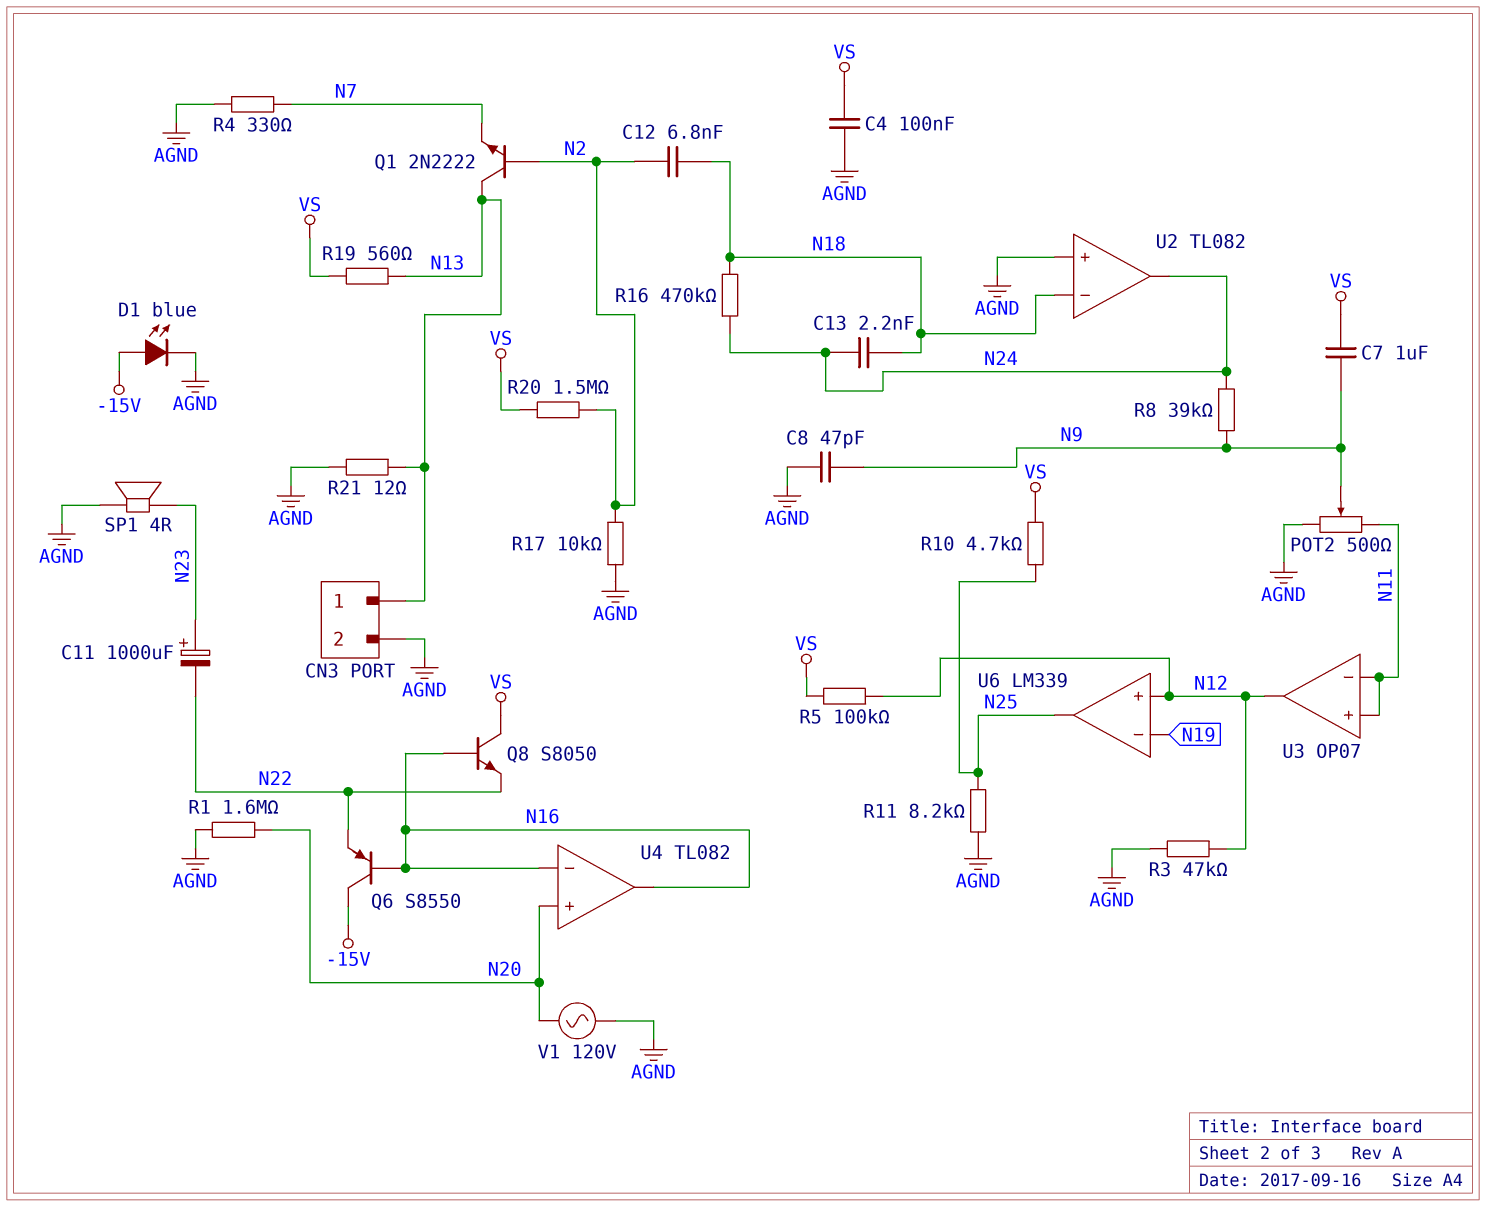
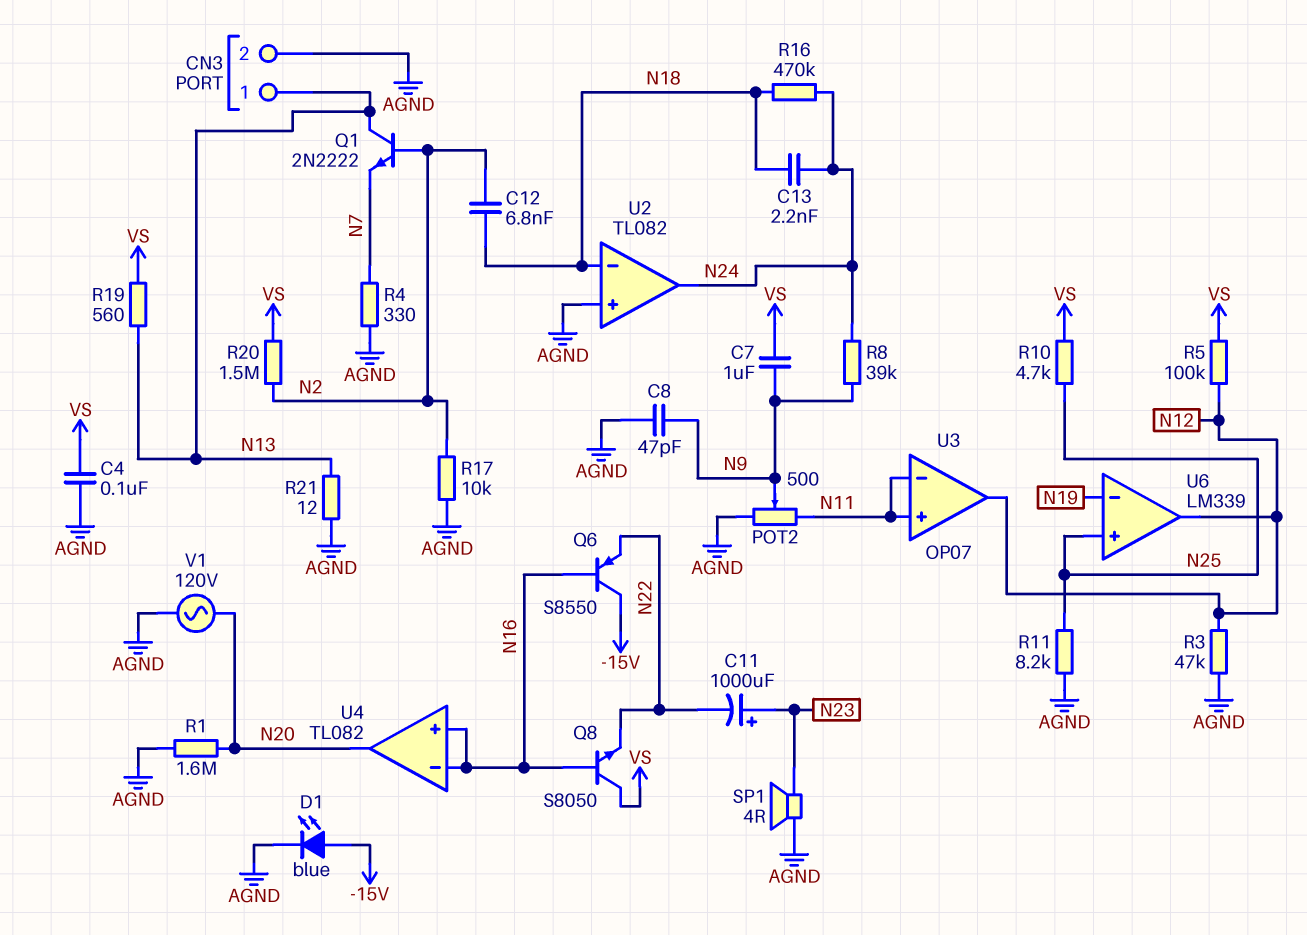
U4 pin in+: N20 -> N16
U4 pin out: N16 -> N20
U6 pin in+: N12 -> N25
U6 pin out: N25 -> N12

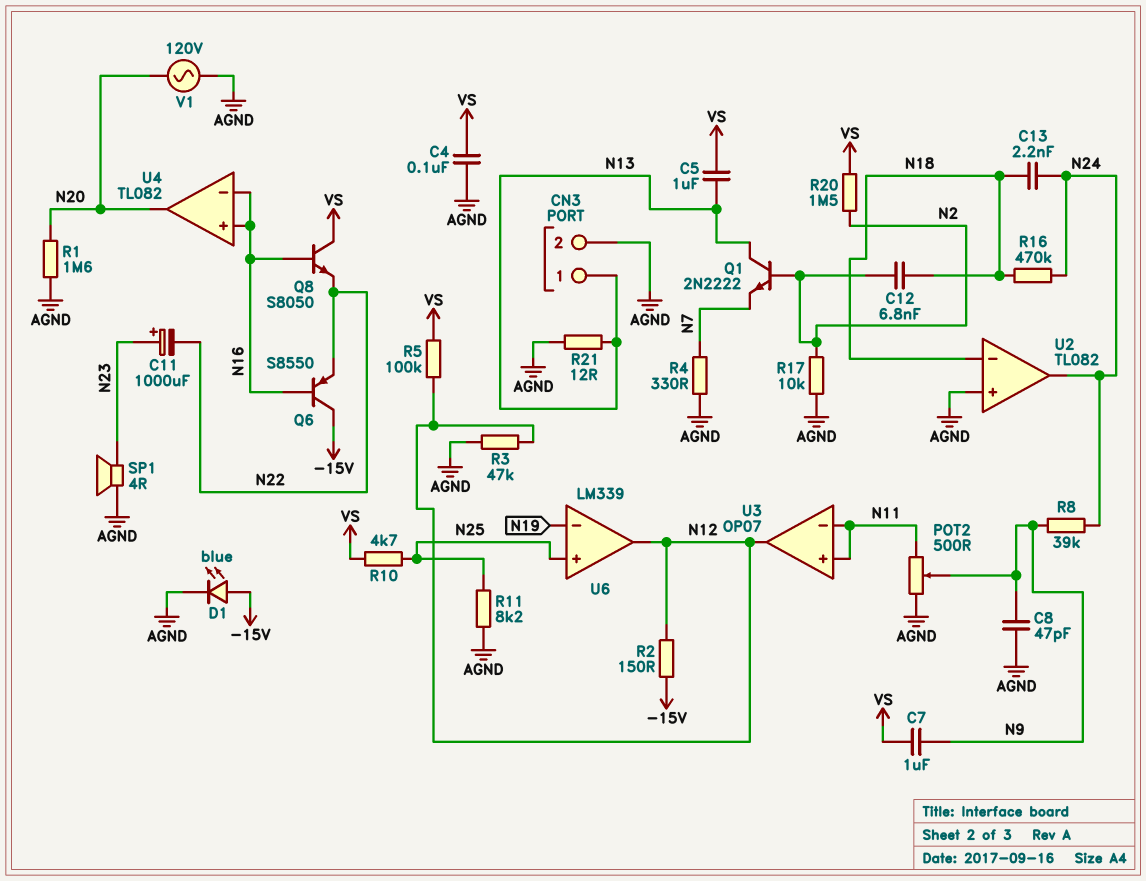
C5: none -> 1uF (N13, VS)
R2: none -> 150 (-15V, N12)
R19: 560 (N13, VS) -> none

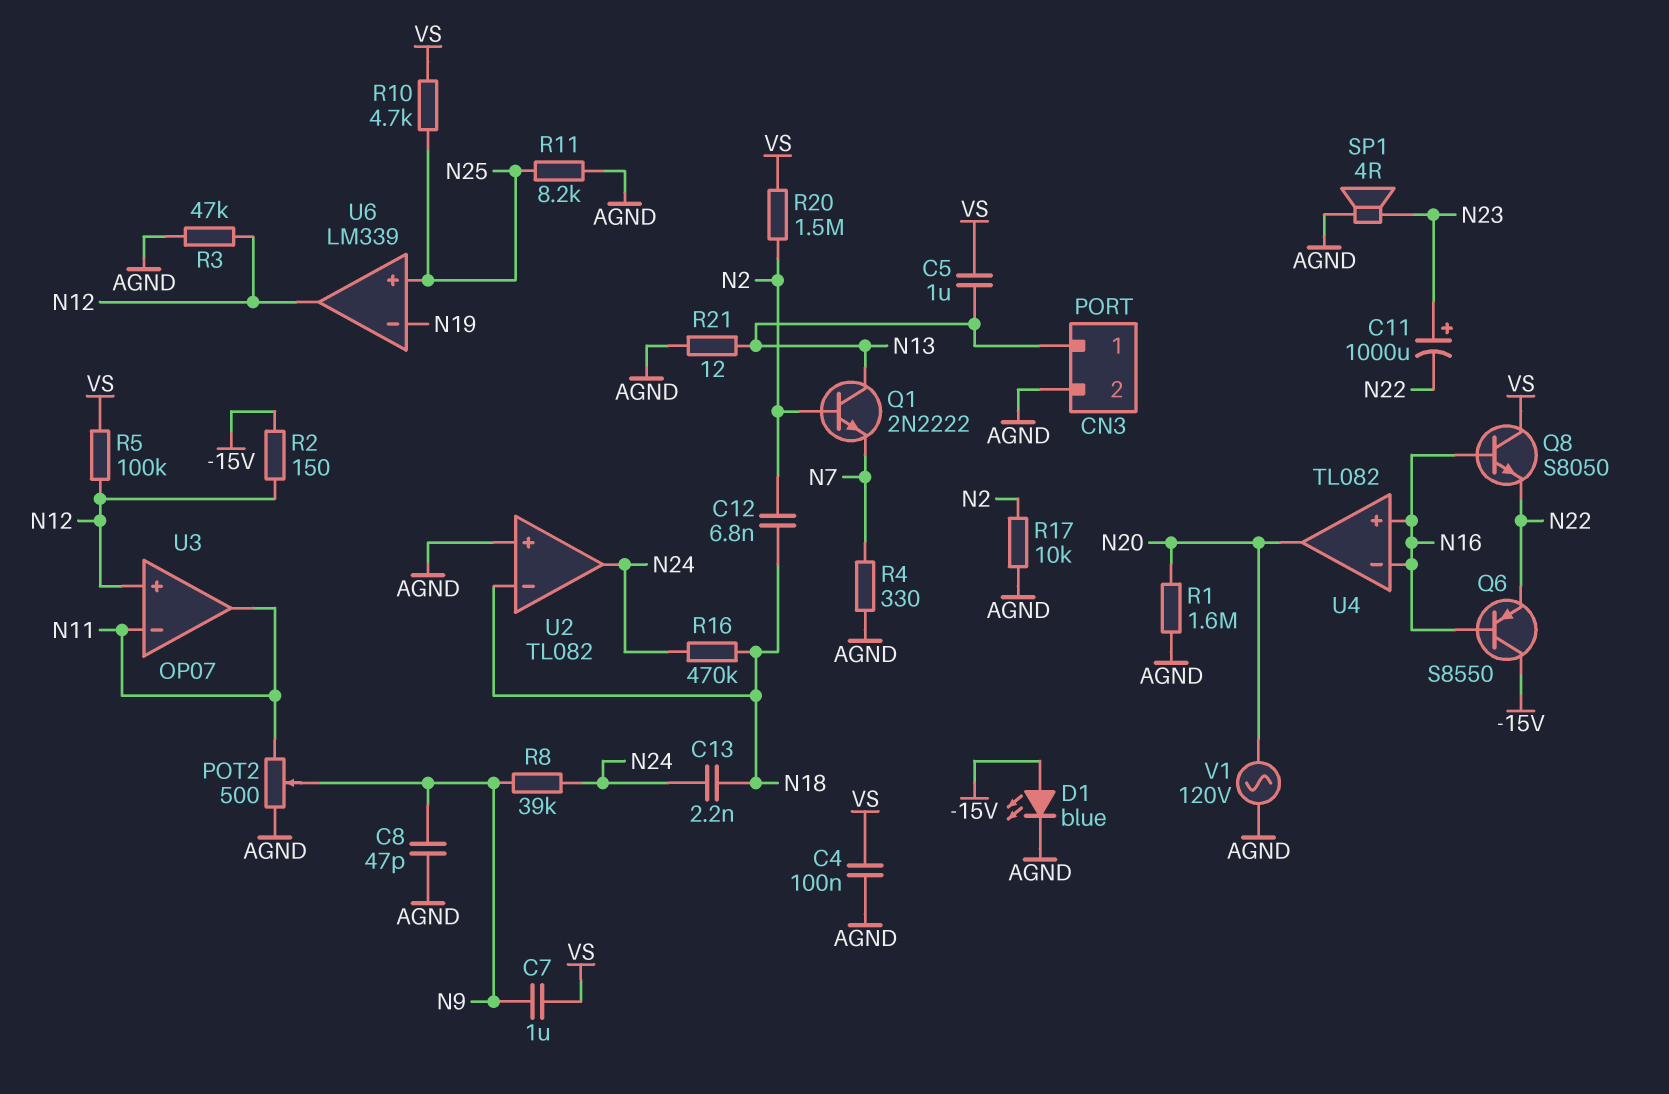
U3 pin in+: N11 -> N12
U3 pin out: N12 -> N11

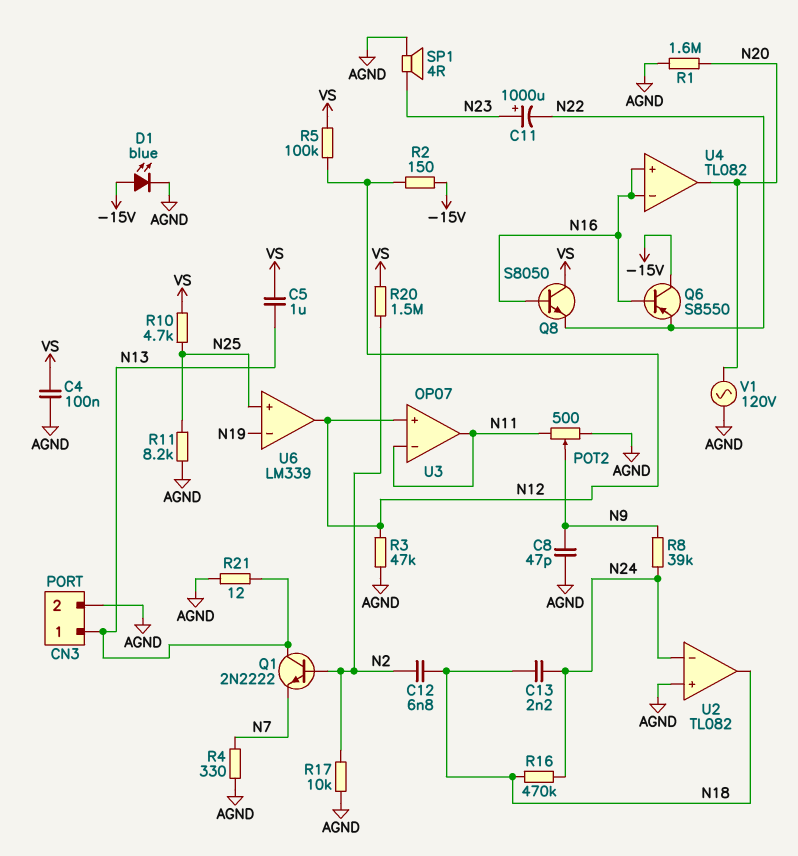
C7: 1uF (N9, VS) -> none
U2 pin in-: N18 -> N24
U2 pin out: N24 -> N18

